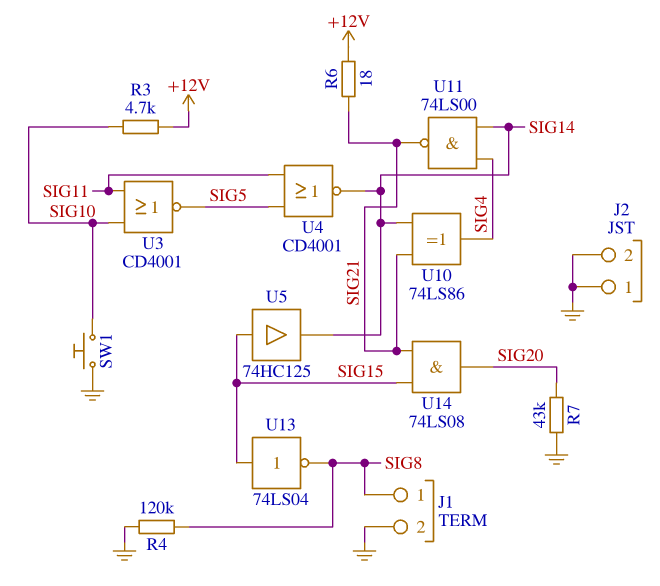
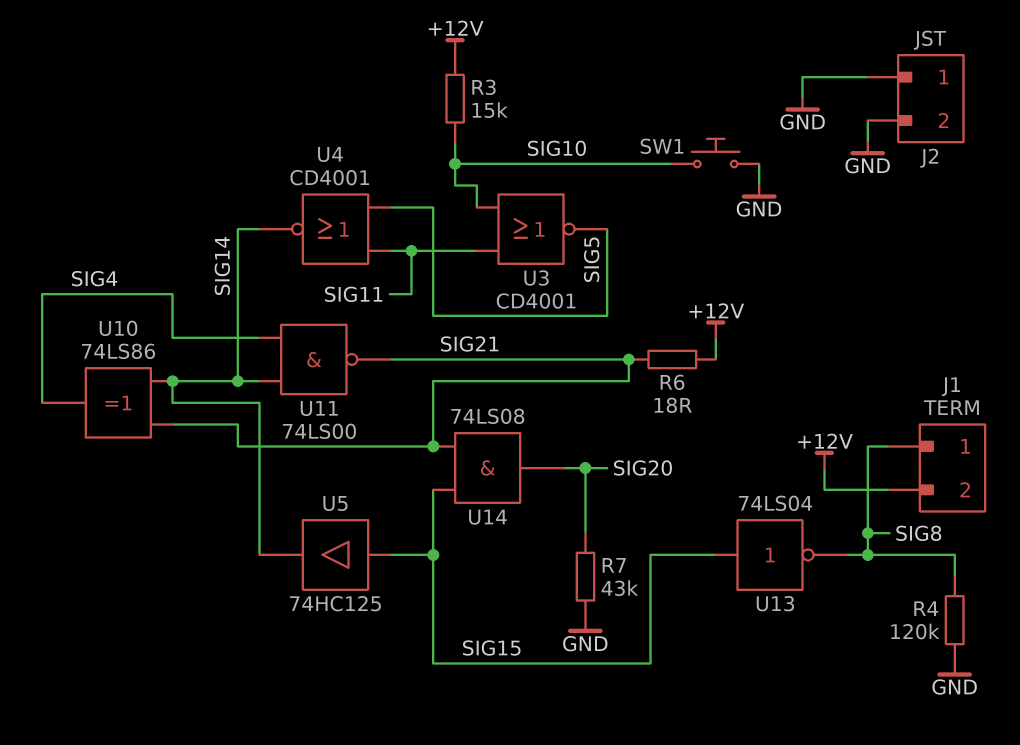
J1 pin 2: GND -> +12V
R3: 4.7k (+12V, SIG10) -> 15k (+12V, SIG10)

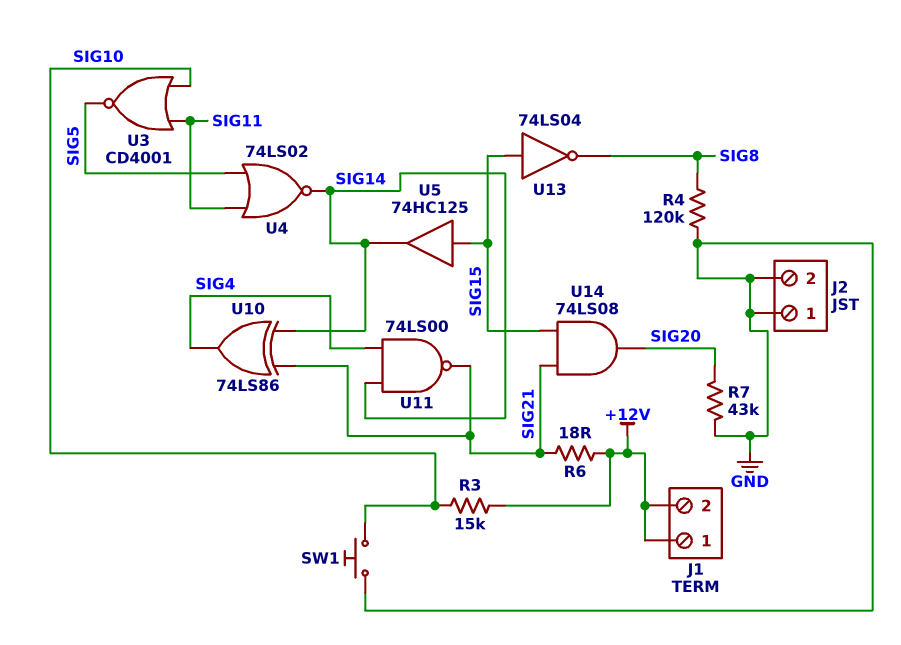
J1 pin 1: SIG8 -> +12V
U4: NOR CD4001 (in SIG5, in SIG11, out SIG14) -> NOR 74LS02 (in SIG5, in SIG11, out SIG14)

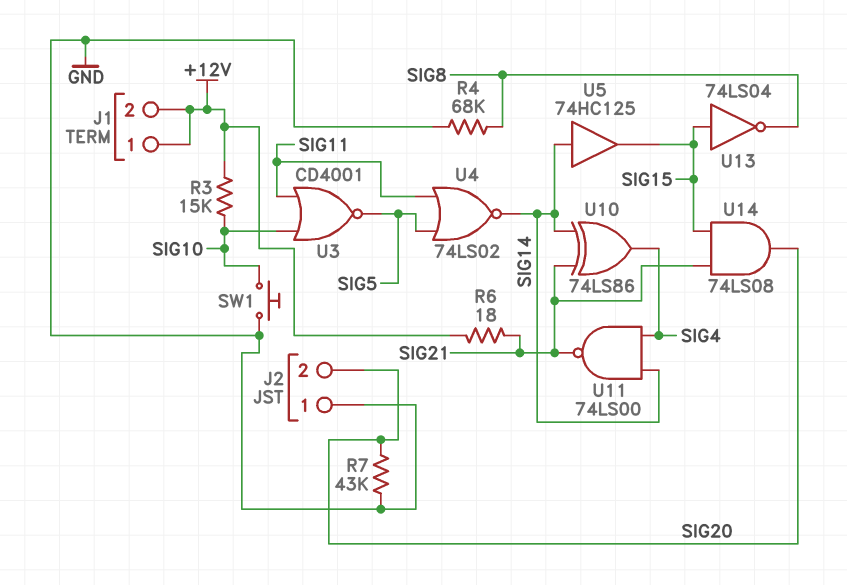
J2 pin 2: GND -> SIG20
R4: 120k (GND, SIG8) -> 68k (GND, SIG8)
U5: buffer 74HC125 (in SIG15, out SIG14) -> buffer 74HC125 (in SIG14, out SIG15)

